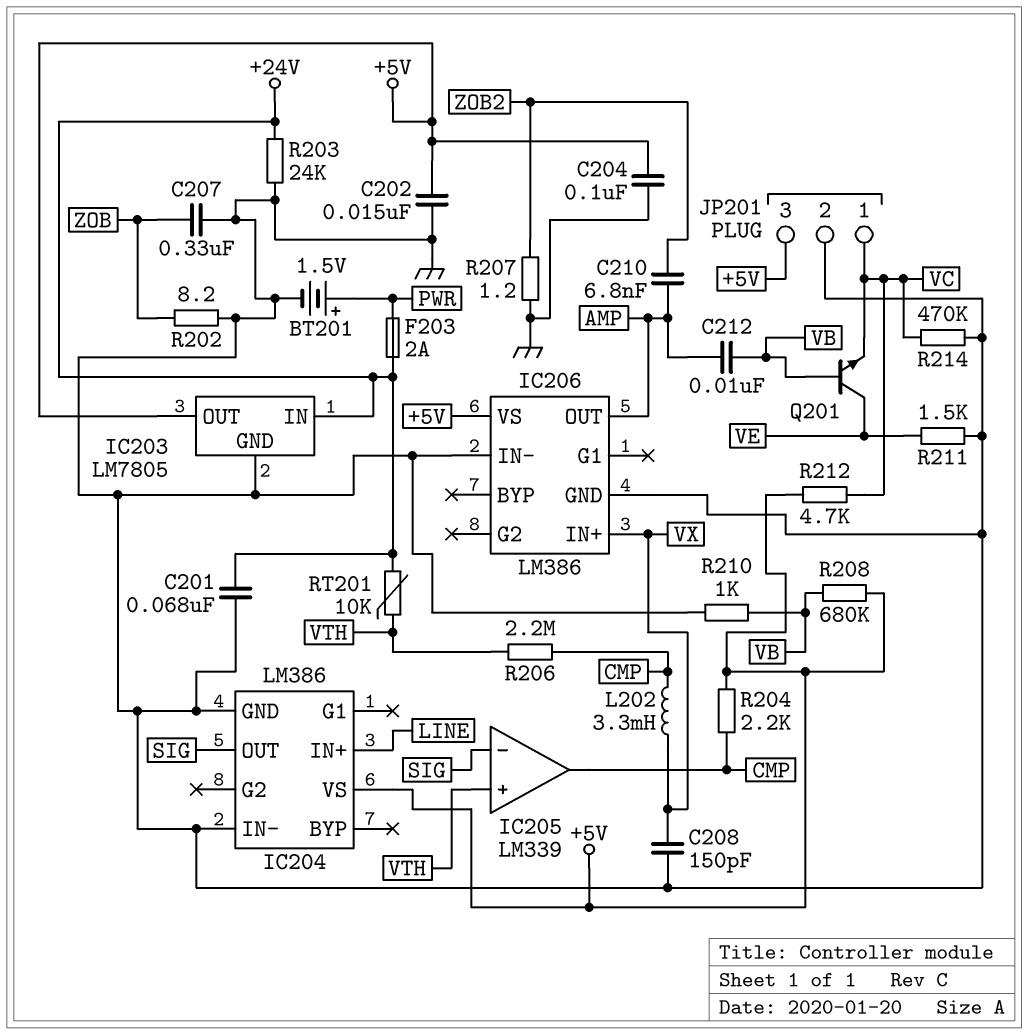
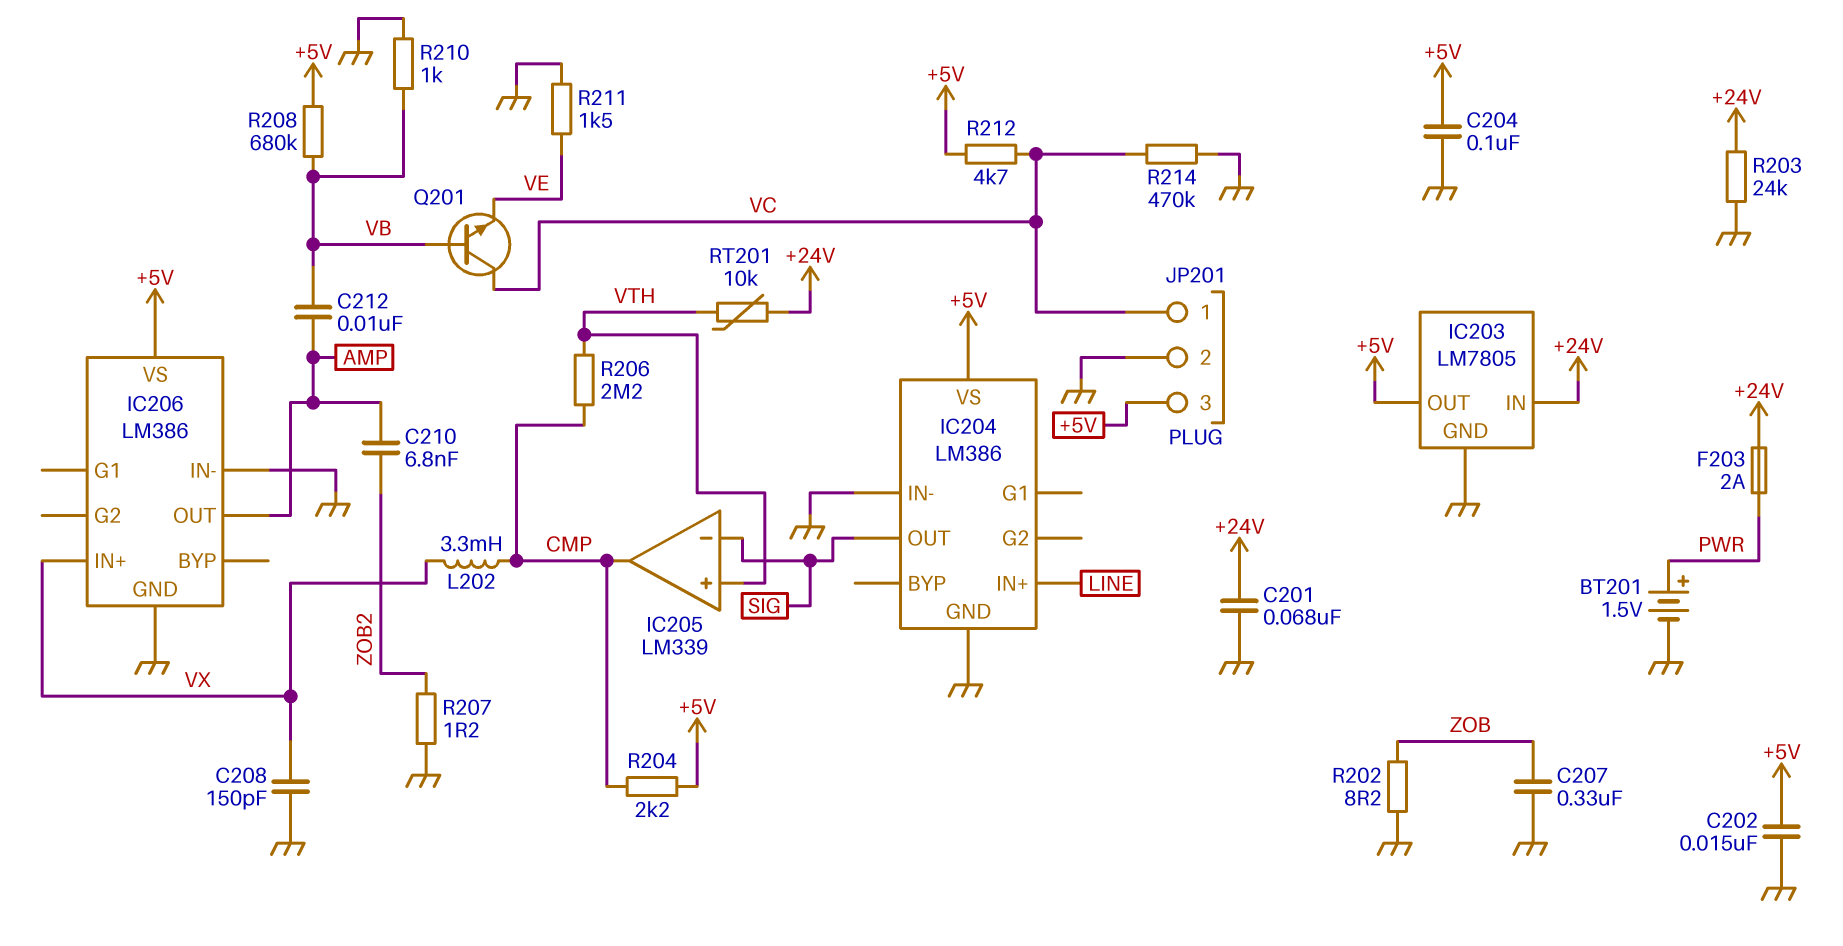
Q201: NPN (B VB, C VE, E VC) -> NPN (B VB, C VC, E VE)

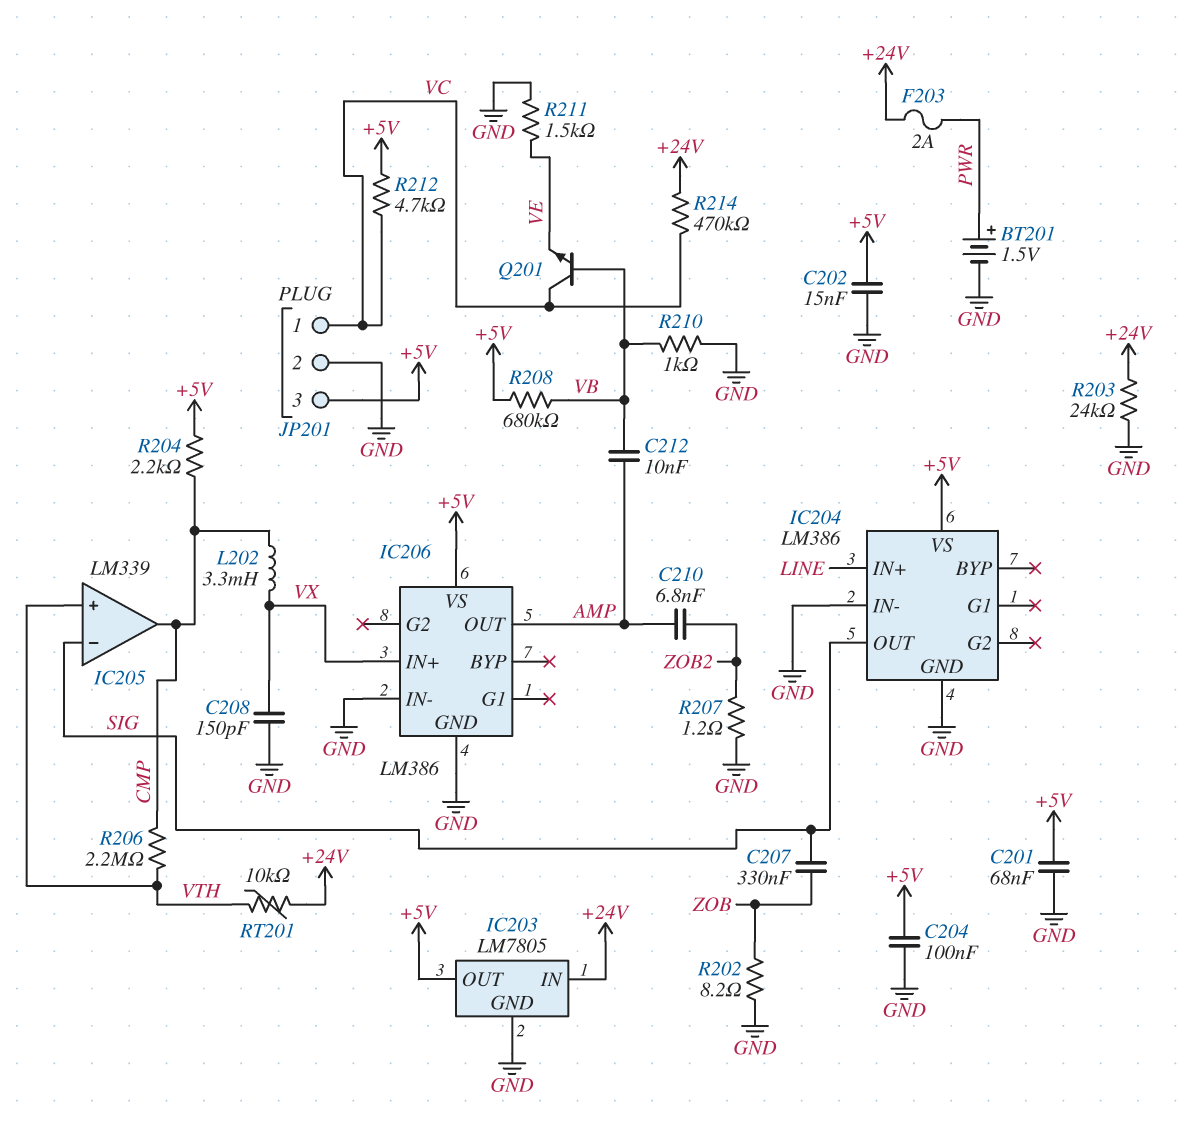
C201: 68nF (+24V, GND) -> 68nF (+5V, GND)
C207: 330nF (GND, ZOB) -> 330nF (SIG, ZOB)
R214: 470k (GND, VC) -> 470k (+24V, VC)

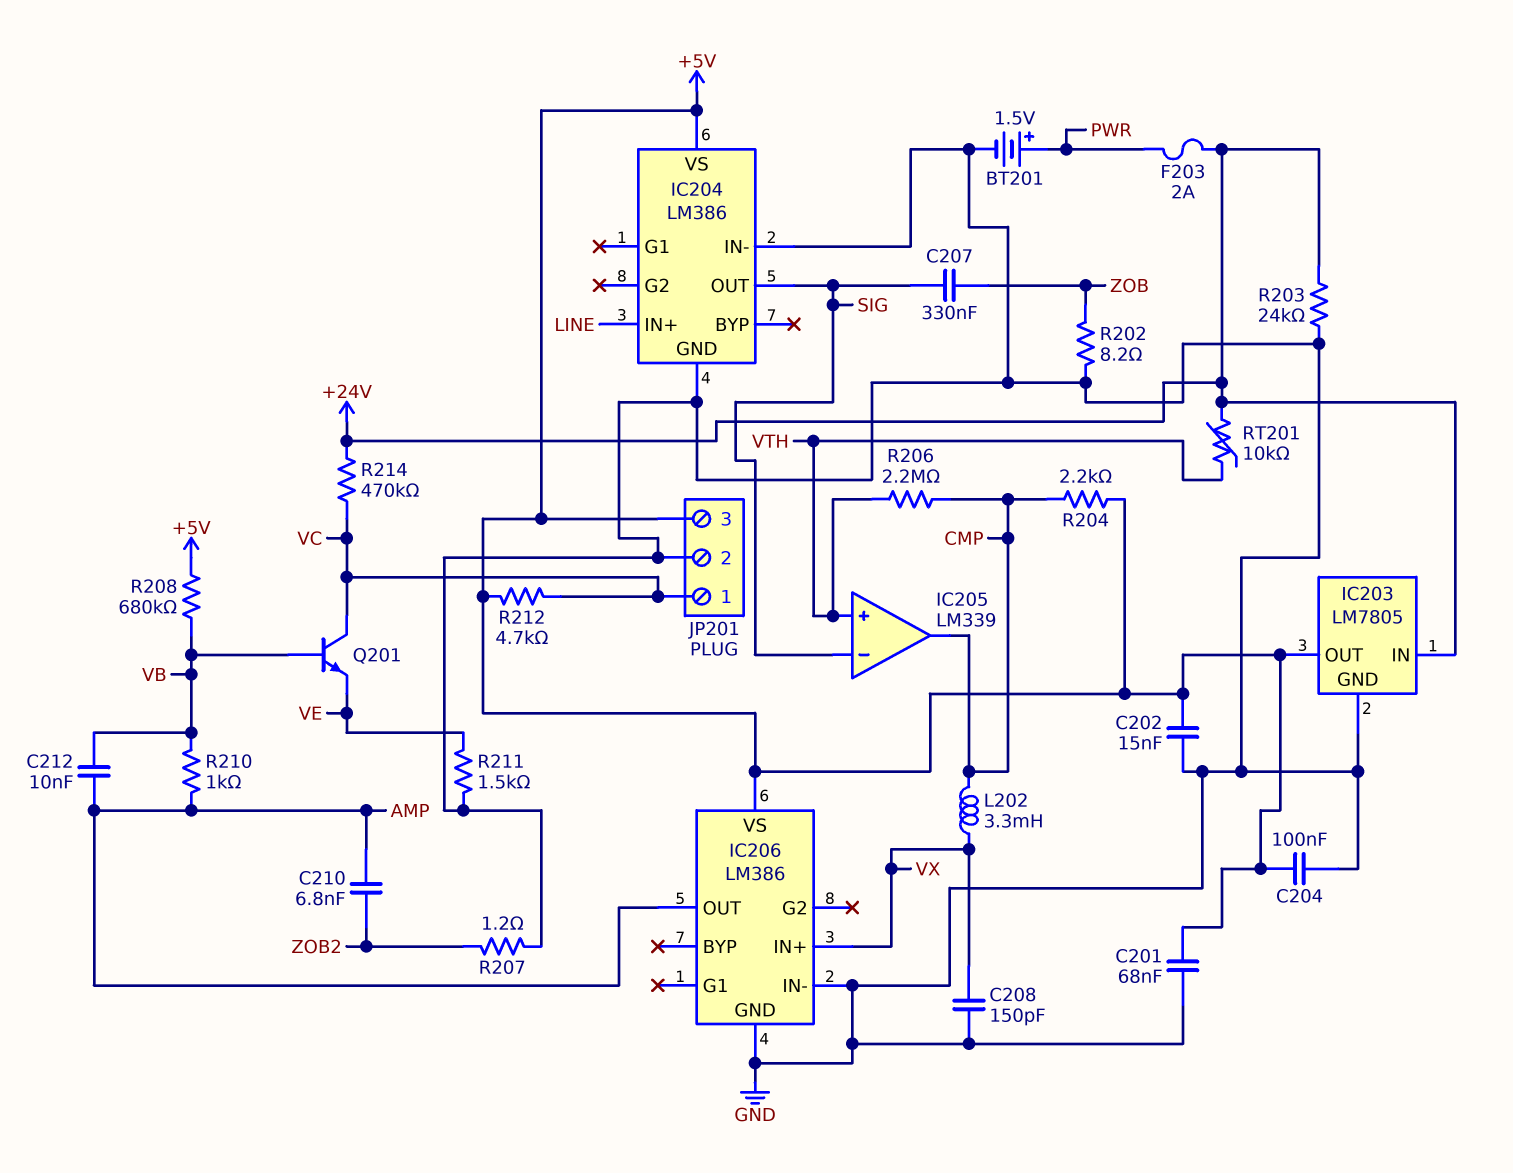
R210: 1k (GND, VB) -> 1k (AMP, VB)

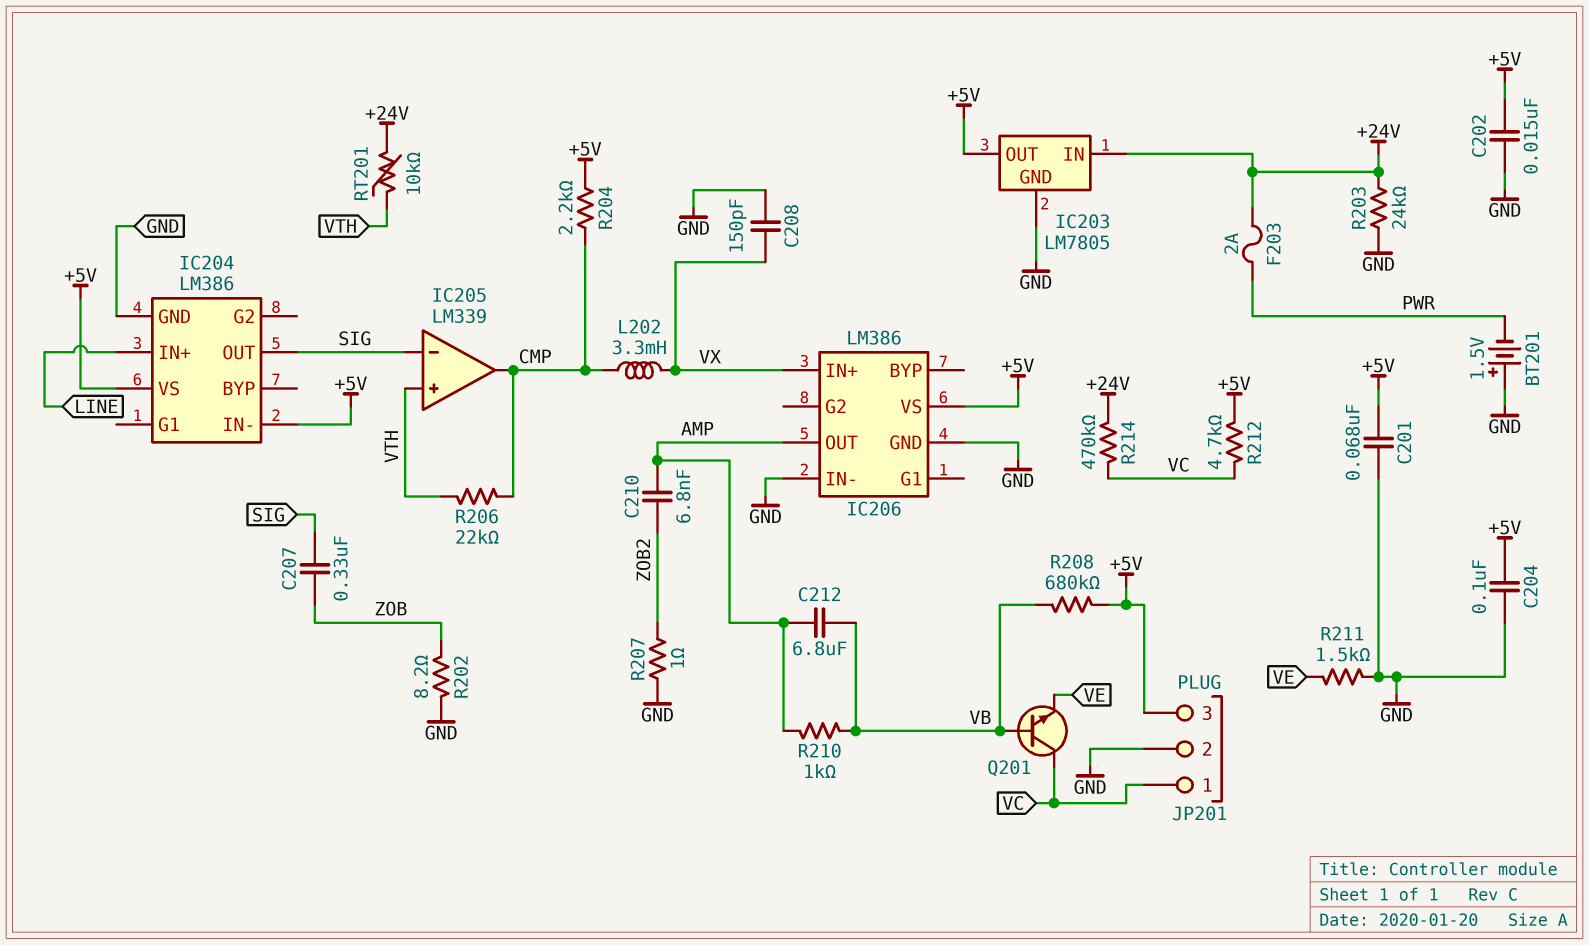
BT201: 1.5V (plus PWR, minus GND) -> 1.5V (plus GND, minus PWR)
C212: 10nF (AMP, VB) -> 6.8uF (AMP, VB)
IC204 pin IN-: GND -> +5V
R206: 2.2M (CMP, VTH) -> 22k (CMP, VTH)
R207: 1.2 (GND, ZOB2) -> 1 (GND, ZOB2)

